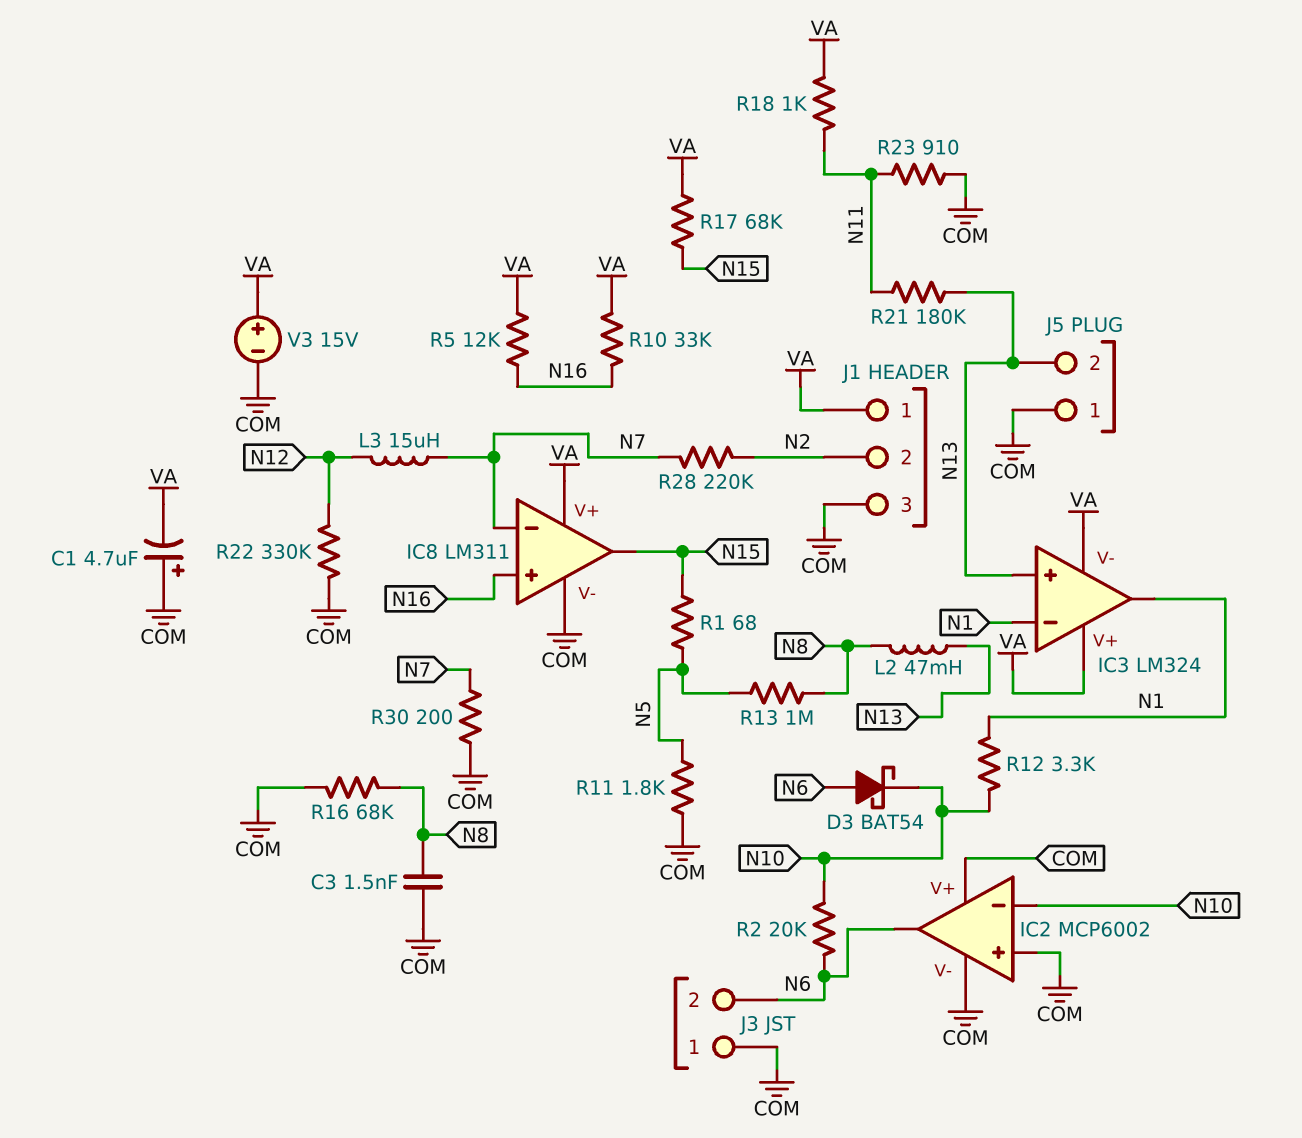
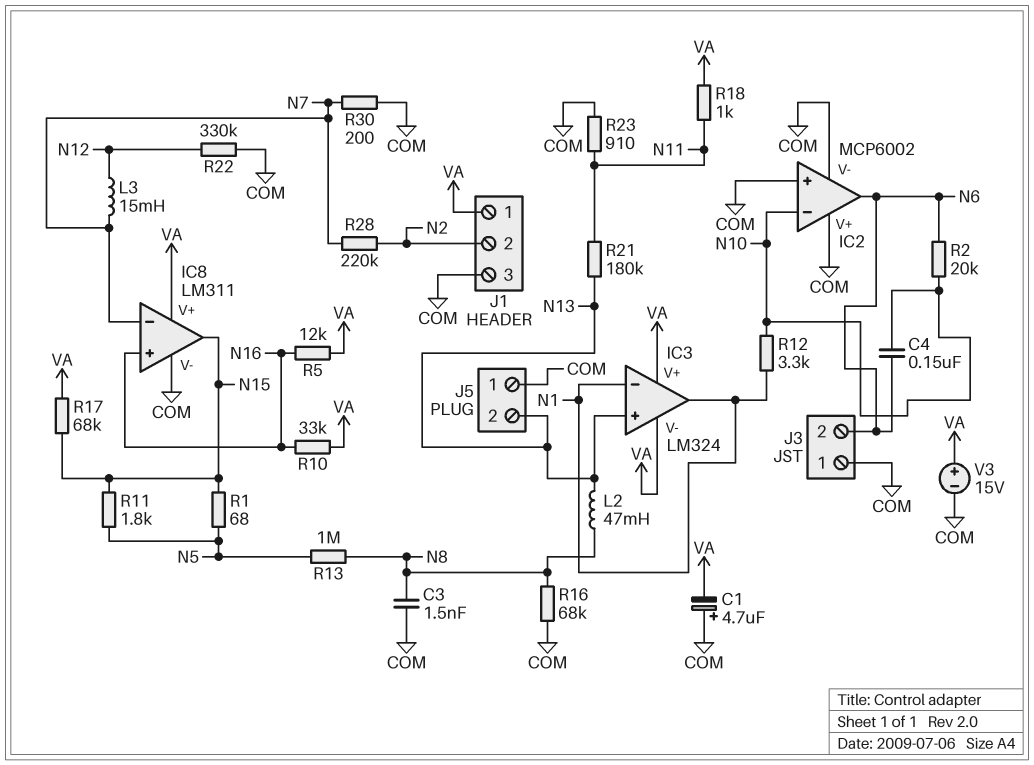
C4: none -> 150nF (N6, N10)
D3: schottky BAT54 (A N6, K N10) -> none
L3: 15uH (N7, N12) -> 15mH (N7, N12)
R11: 1.8k (COM, N5) -> 1.8k (N5, N15)

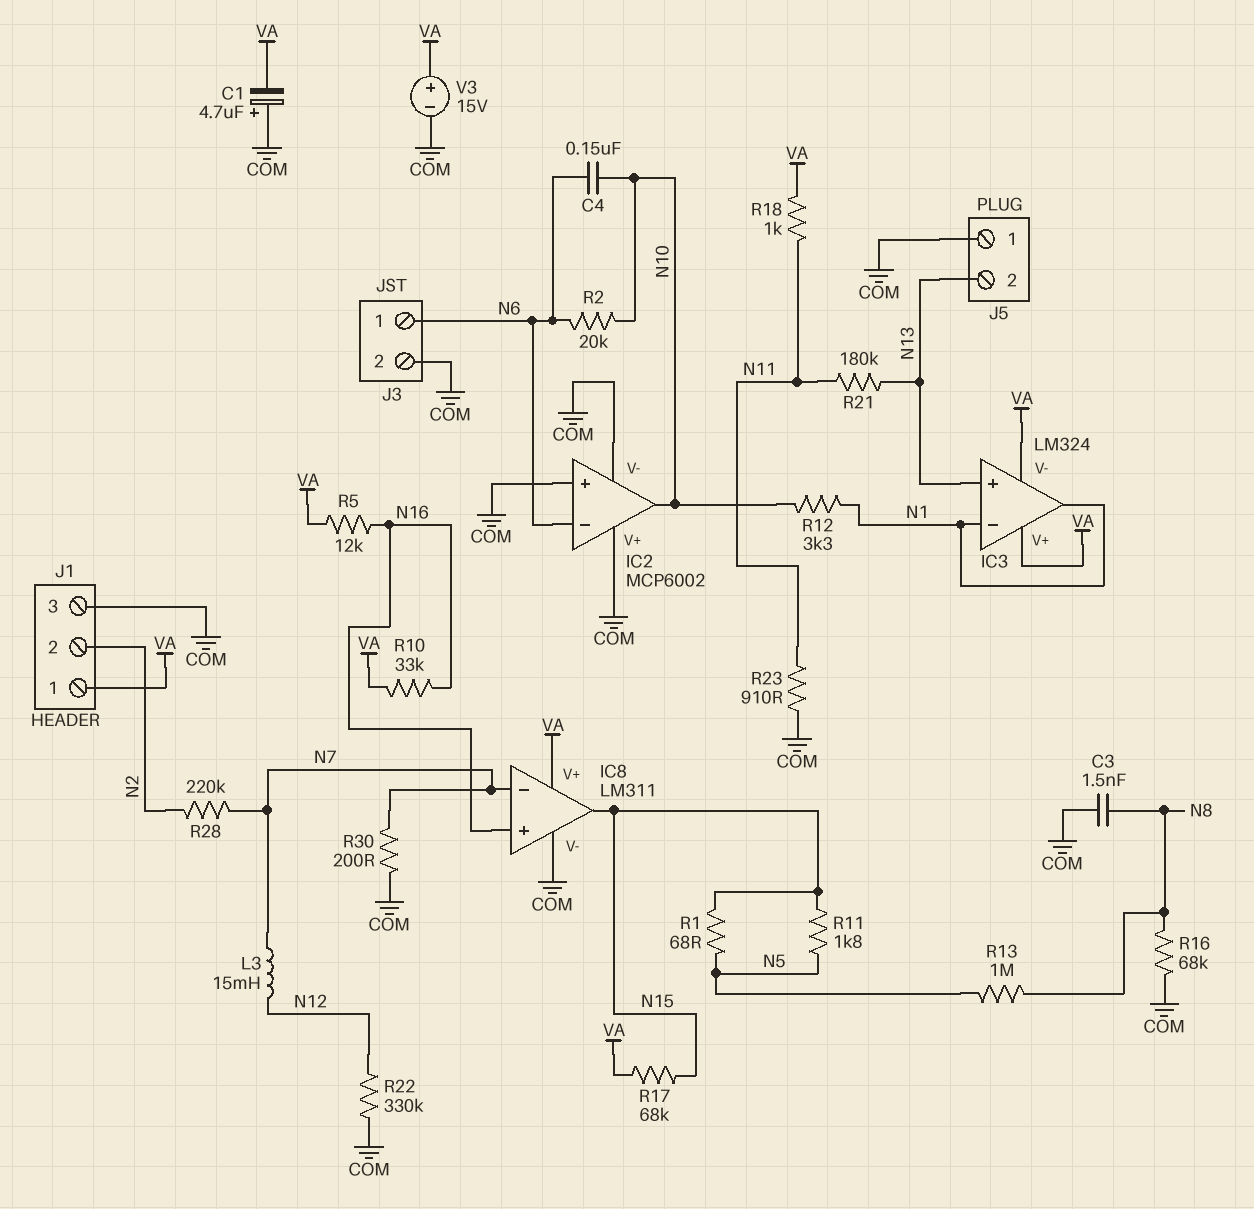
IC2 pin in-: N10 -> N6
IC2 pin out: N6 -> N10
J3 pin 1: COM -> N6
J3 pin 2: N6 -> COM
L2: 47mH (N8, N13) -> none

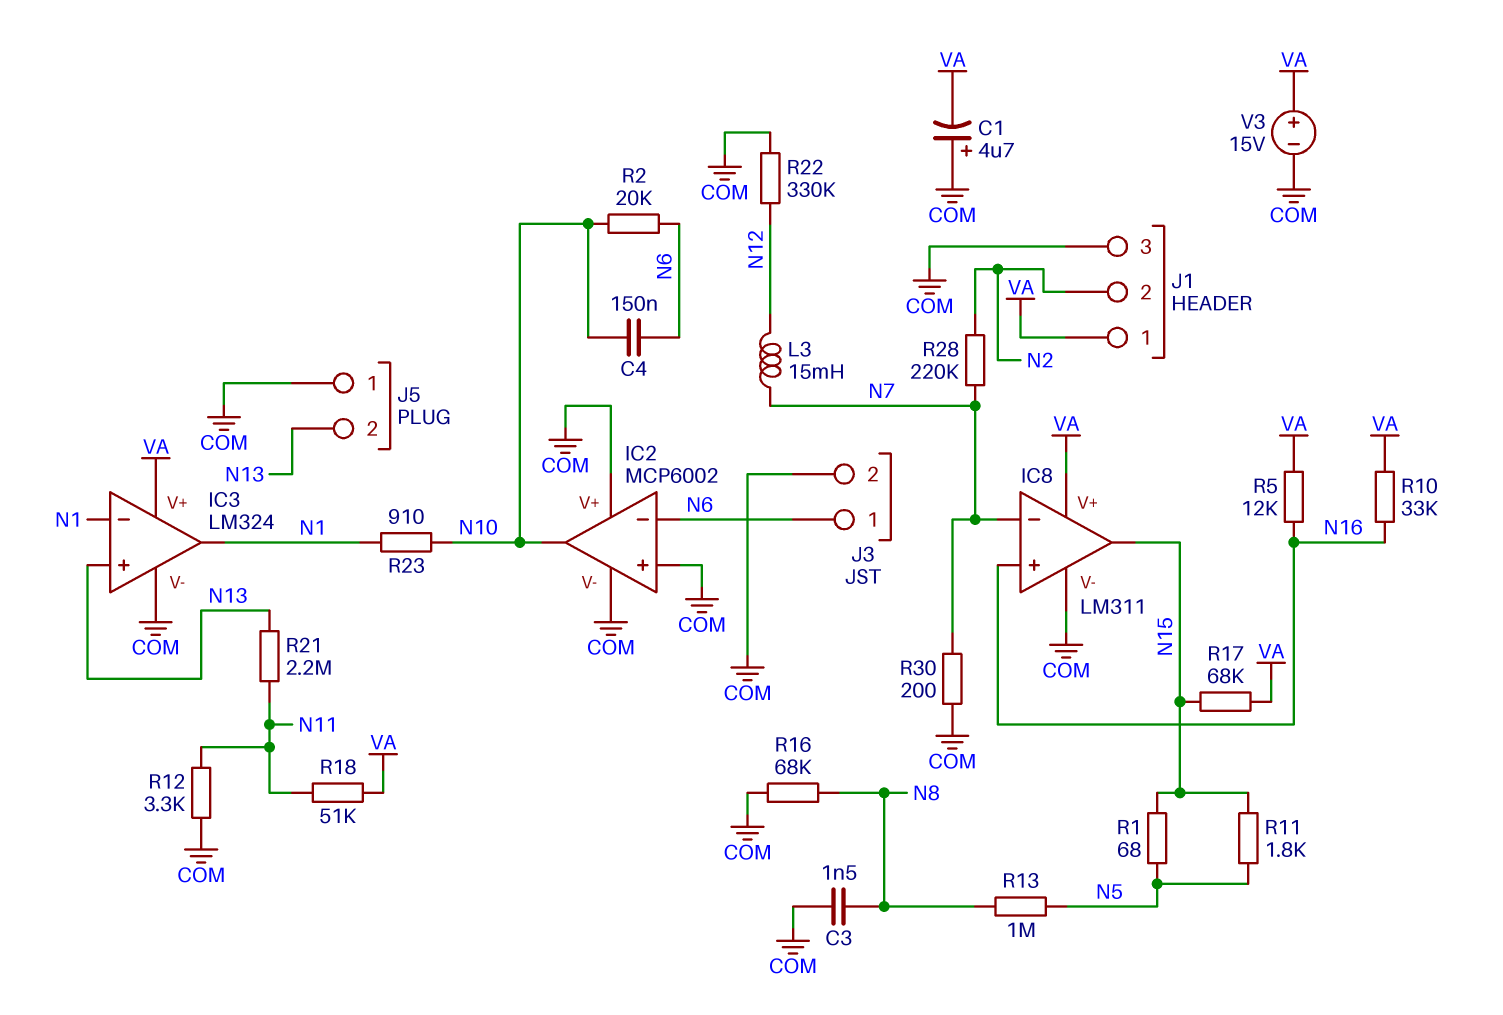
IC3 pin V-: VA -> COM
R12: 3.3k (N1, N10) -> 3.3k (COM, N11)
R18: 1k (N11, VA) -> 51k (N11, VA)
R21: 180k (N11, N13) -> 2.2M (N11, N13)
R23: 910 (COM, N11) -> 910 (N1, N10)

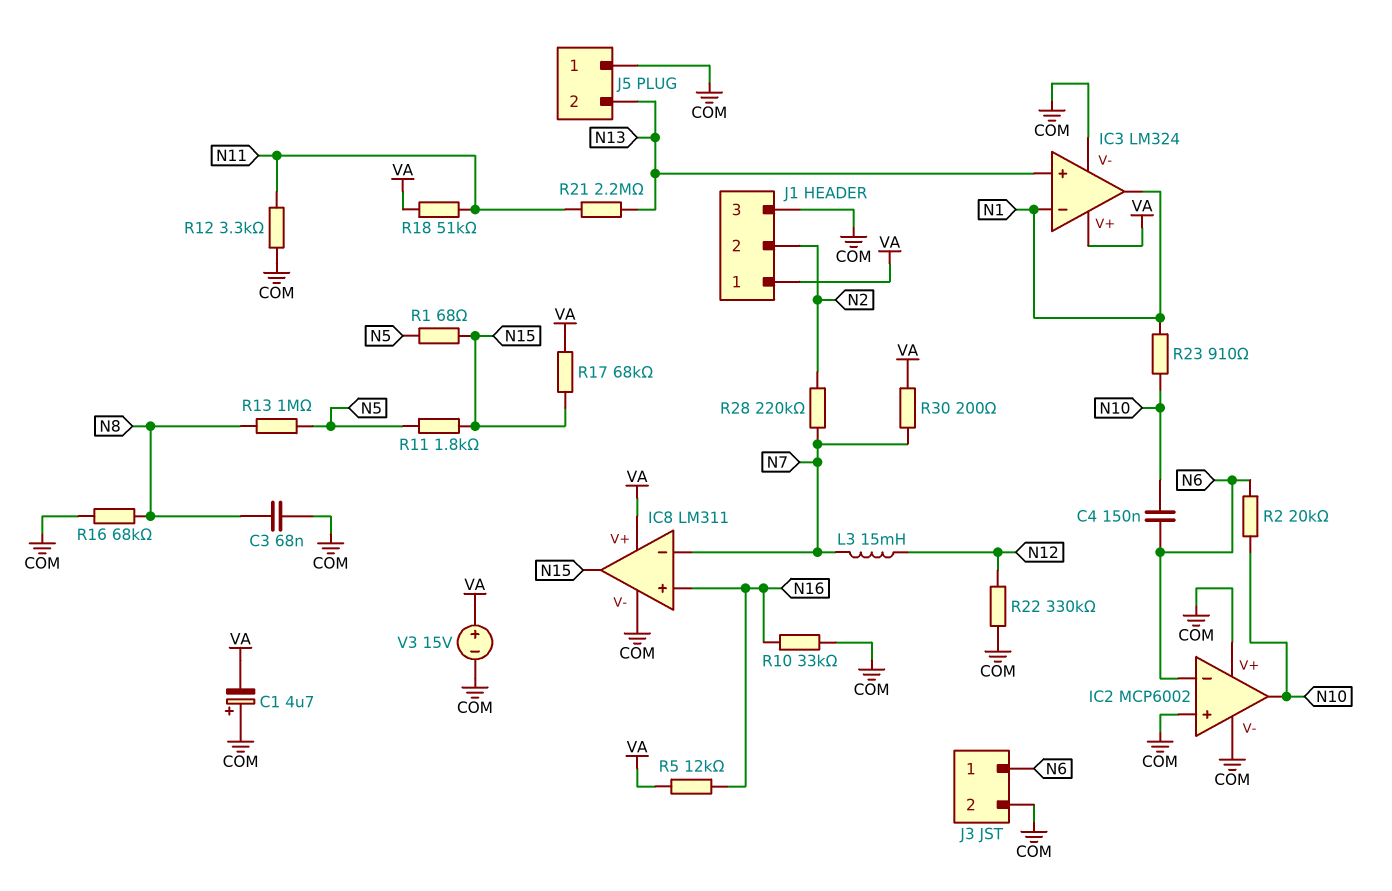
C3: 1.5nF (COM, N8) -> 68nF (COM, N8)
R10: 33k (N16, VA) -> 33k (COM, N16)
R30: 200 (COM, N7) -> 200 (N7, VA)

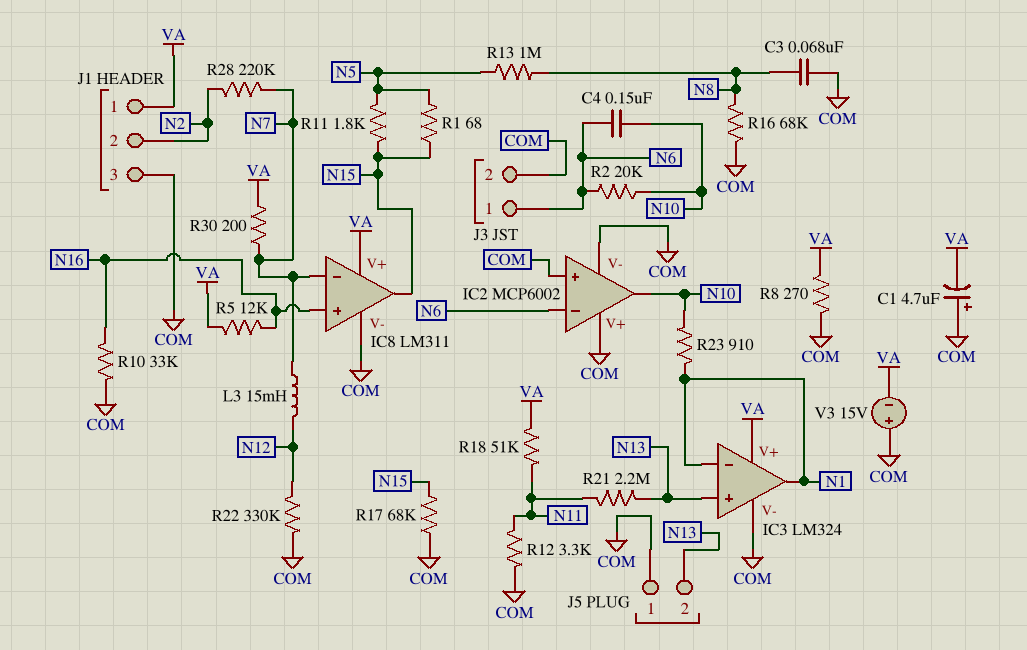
R8: none -> 270 (COM, VA)
R17: 68k (N15, VA) -> 68k (COM, N15)
V3: 15V (plus VA, minus COM) -> 15V (plus COM, minus VA)

